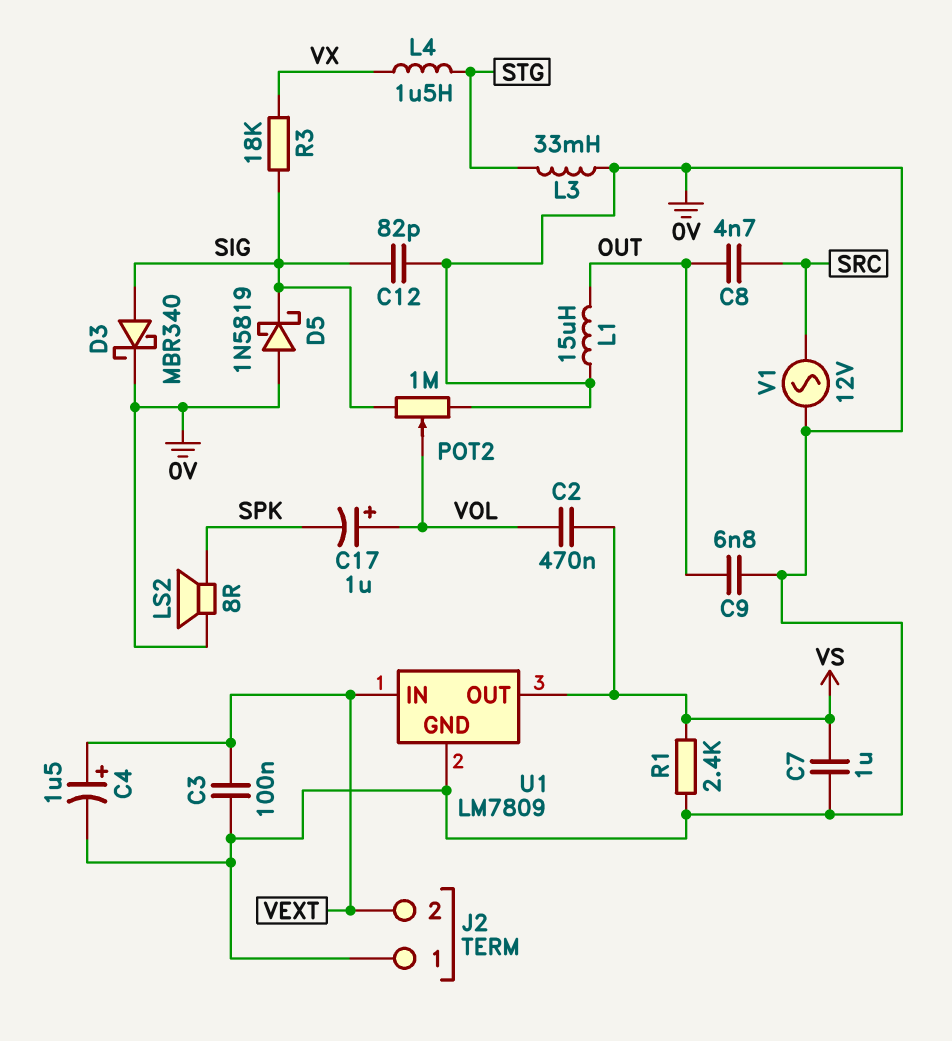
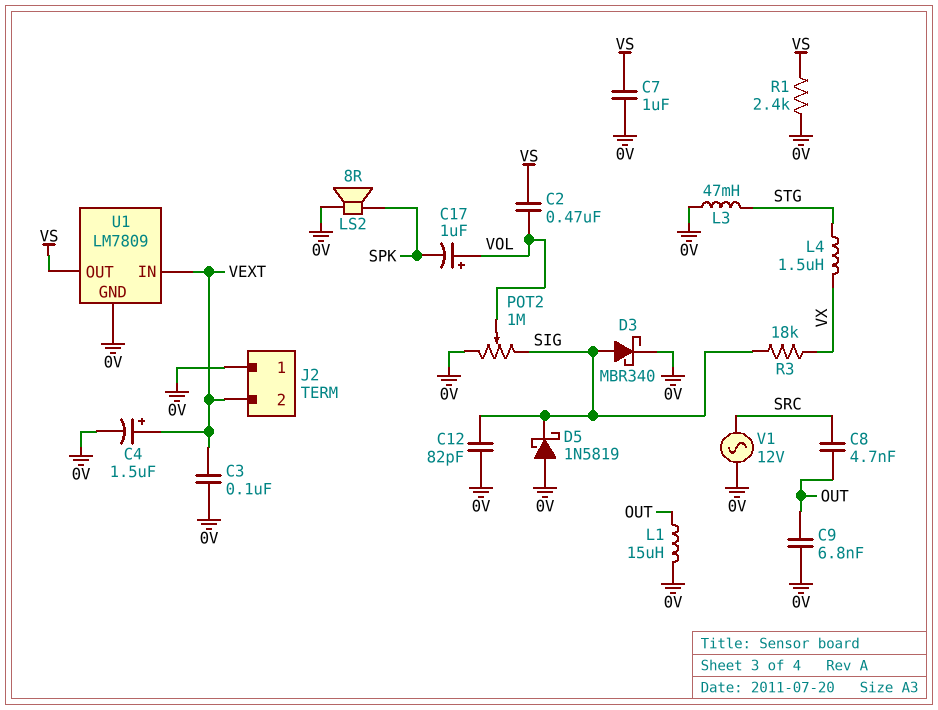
L3: 33mH (0V, STG) -> 47mH (0V, STG)

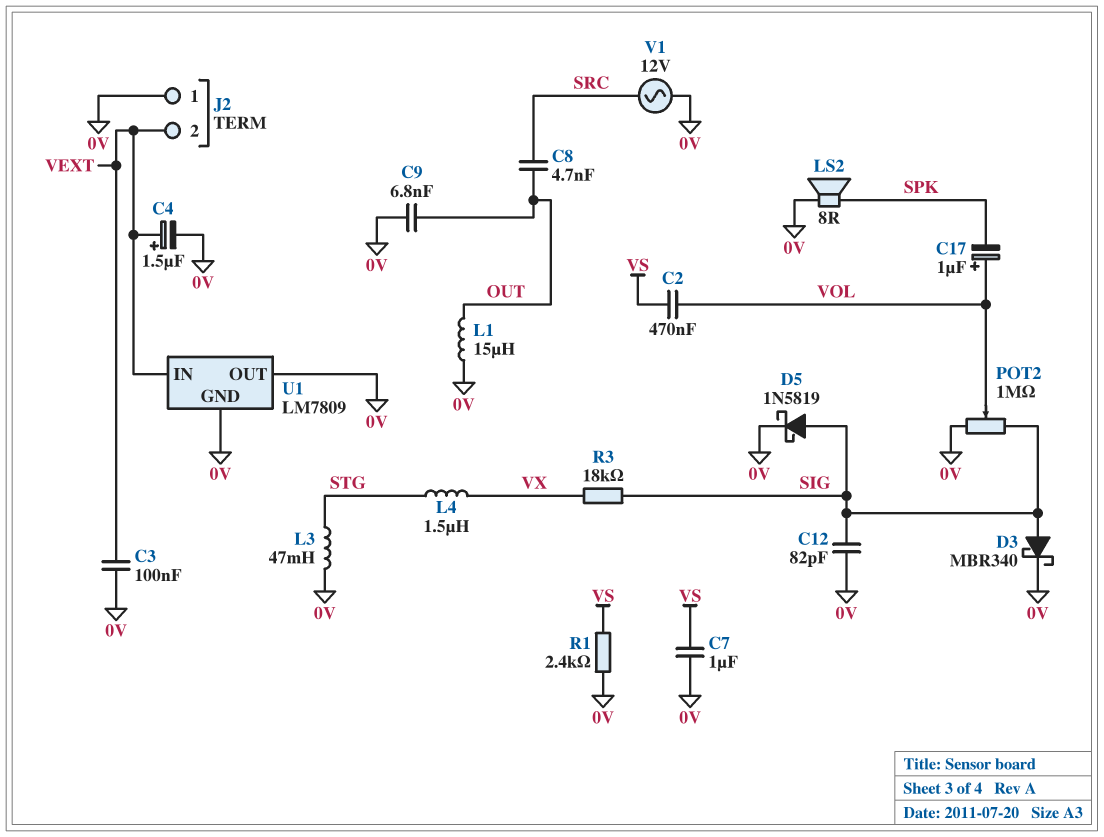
D5: schottky 1N5819 (A 0V, K SIG) -> schottky 1N5819 (A SIG, K 0V)
U1 pin OUT: VS -> 0V

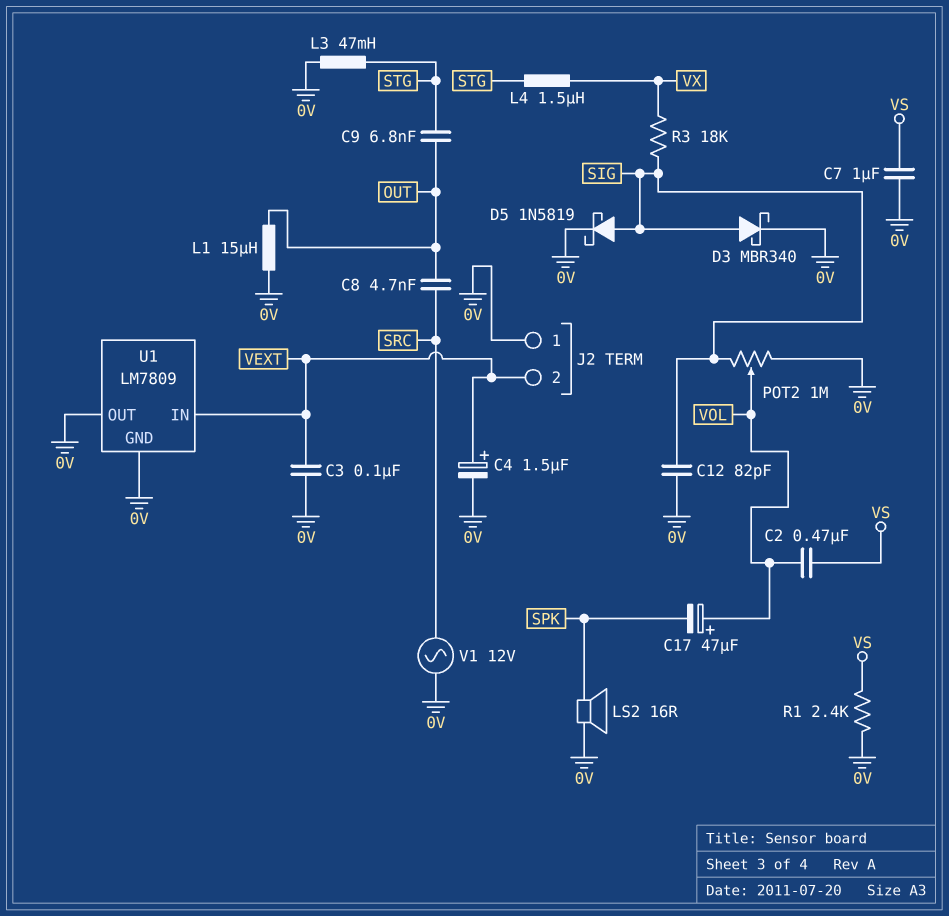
C9: 6.8nF (0V, OUT) -> 6.8nF (OUT, STG)
C17: 1uF (plus VOL, minus SPK) -> 47uF (plus VOL, minus SPK)
LS2: speaker 8R (0V, SPK) -> speaker 16R (0V, SPK)

